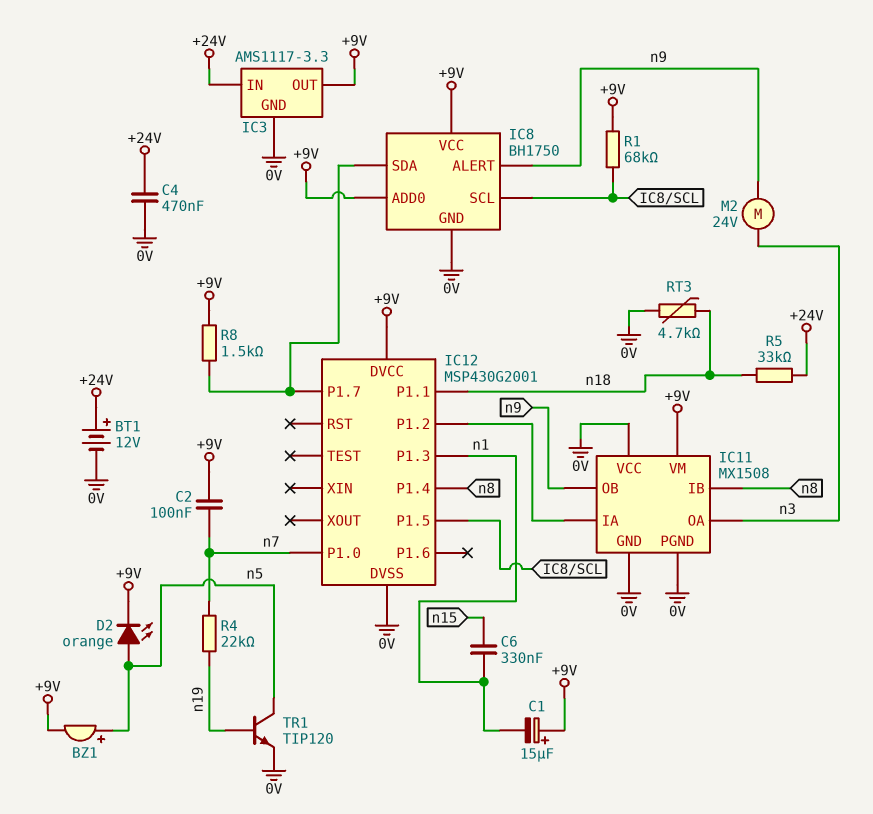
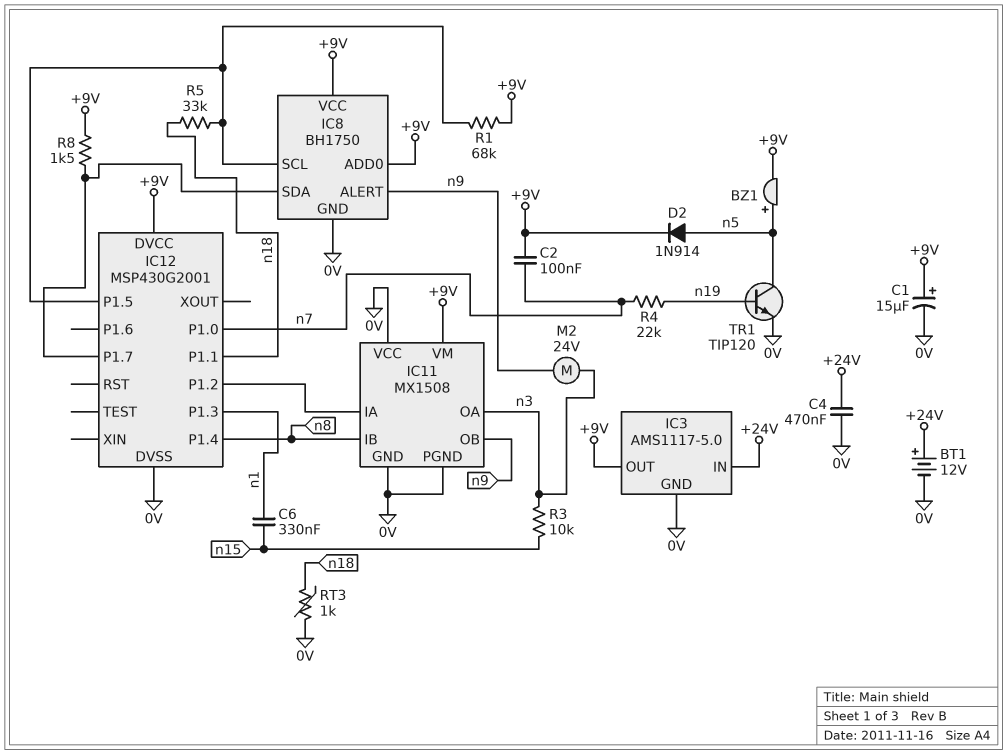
C1: 15uF (plus +9V, minus n1) -> 15uF (plus +9V, minus 0V)
D2: LED orange (A n5, K +9V) -> diode 1N914 (A n5, K +9V)
IC3: AMS1117-3.3 -> AMS1117-5.0
R3: none -> 10k (n3, n15)
R5: 33k (+24V, n18) -> 33k (IC8/SCL, n18)
RT3: 4.7k (0V, n18) -> 1k (0V, n18)

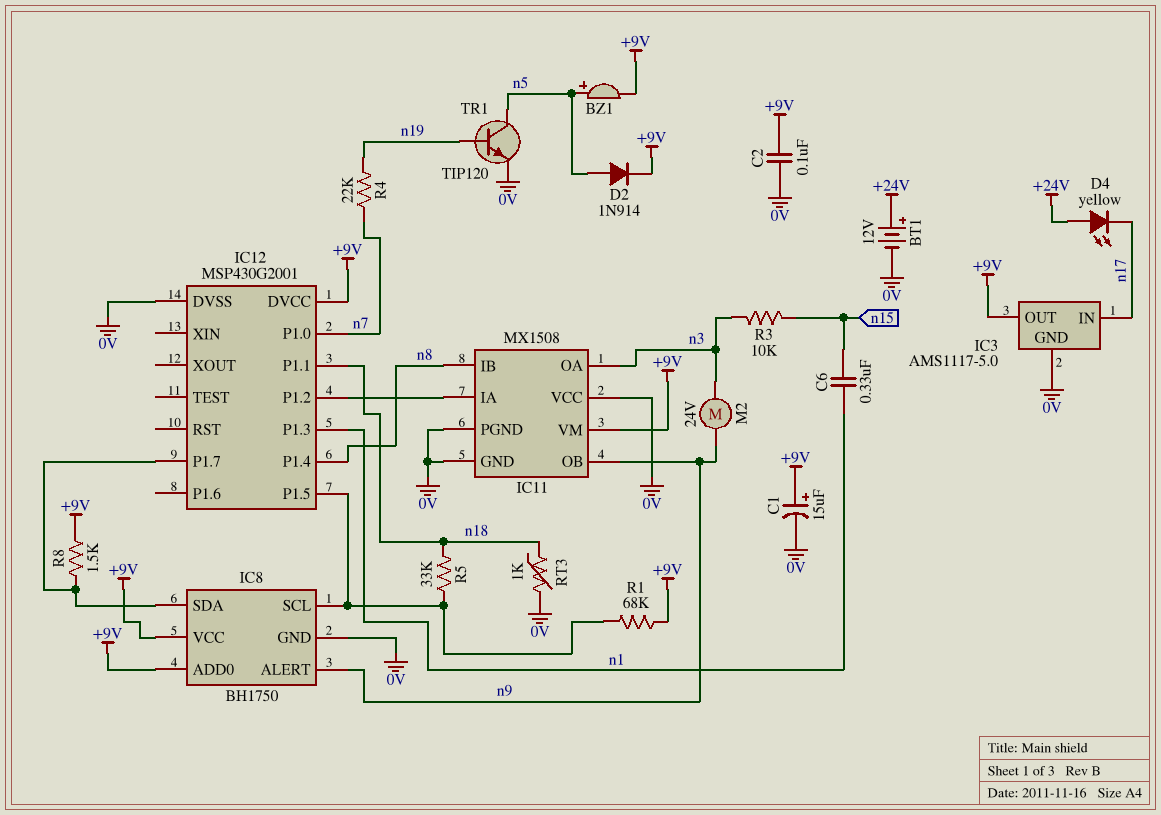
C2: 100nF (+9V, n7) -> 100nF (+9V, 0V)
C4: 470nF (+24V, 0V) -> none
D4: none -> LED yellow (A +24V, K n17)
IC3 pin IN: +24V -> n17

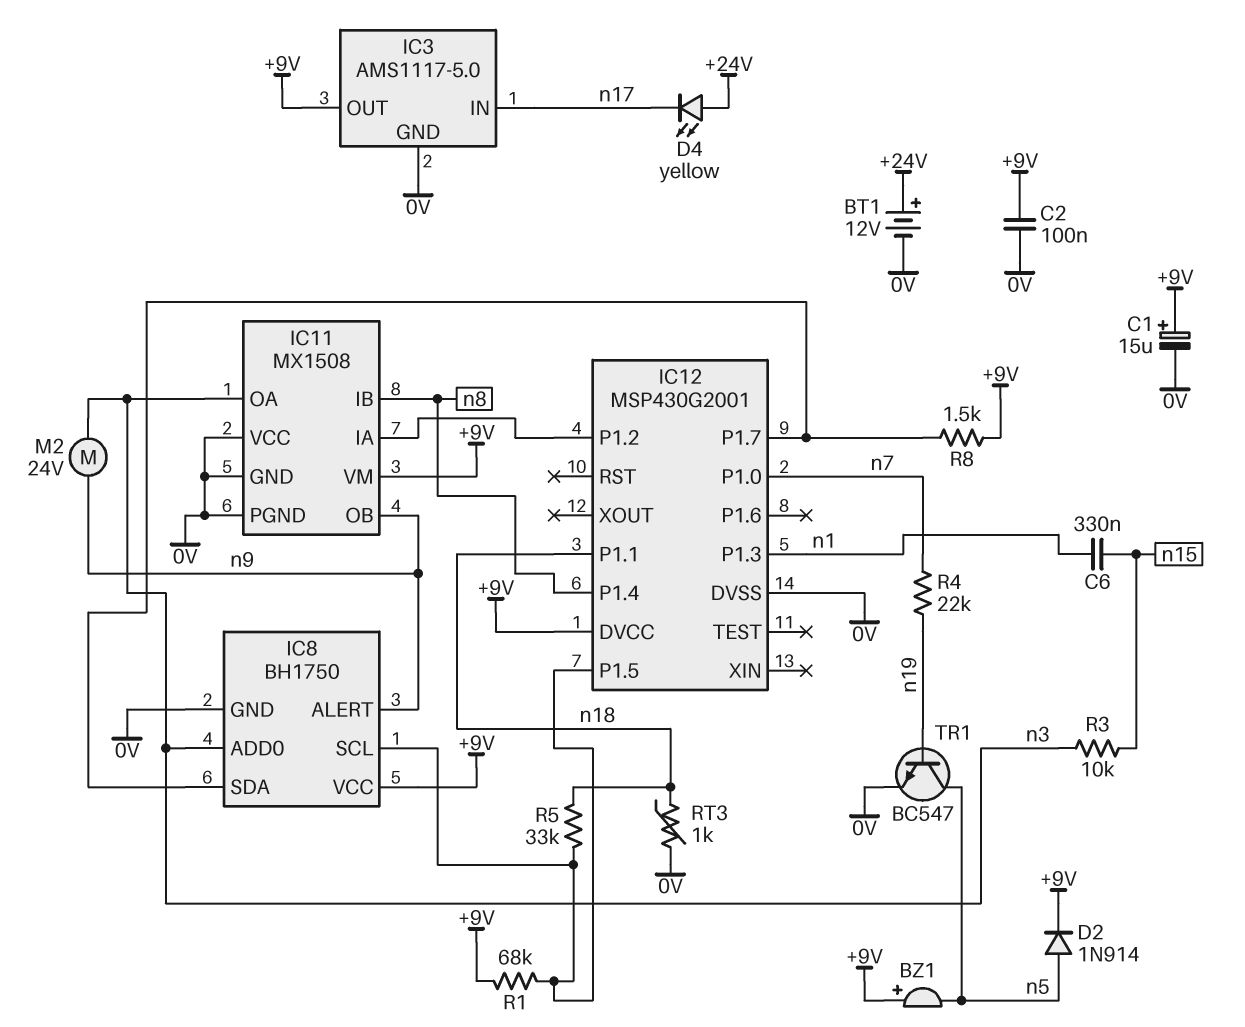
BZ1: buzzer (plus n5, minus +9V) -> buzzer (plus +9V, minus n5)
IC8 pin ADD0: +9V -> n3
TR1: NPN TIP120 (B n19, C n5, E 0V) -> NPN BC547 (B n19, C n5, E 0V)

